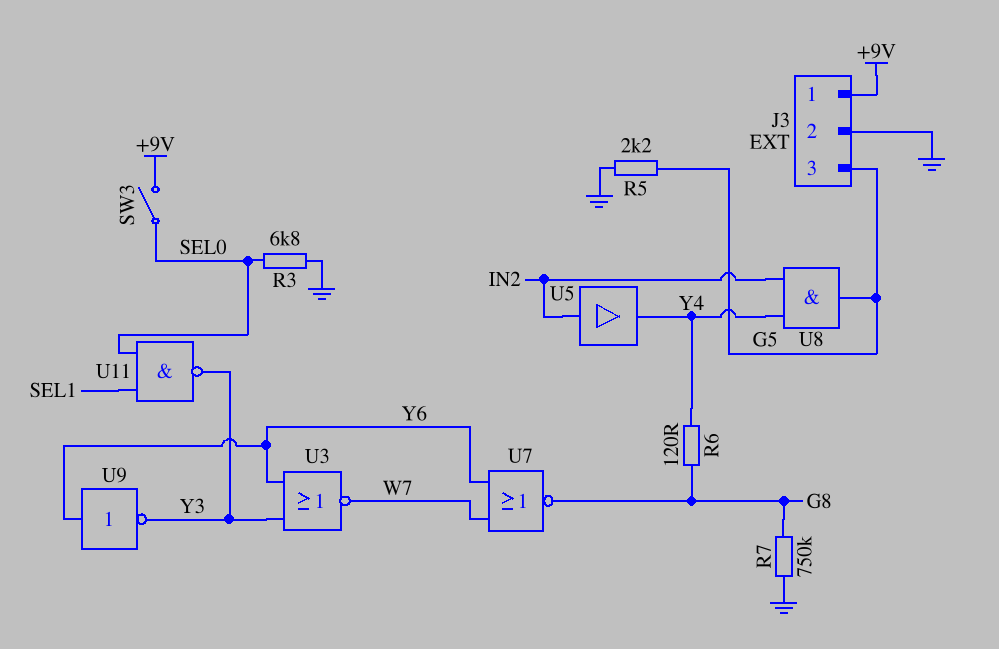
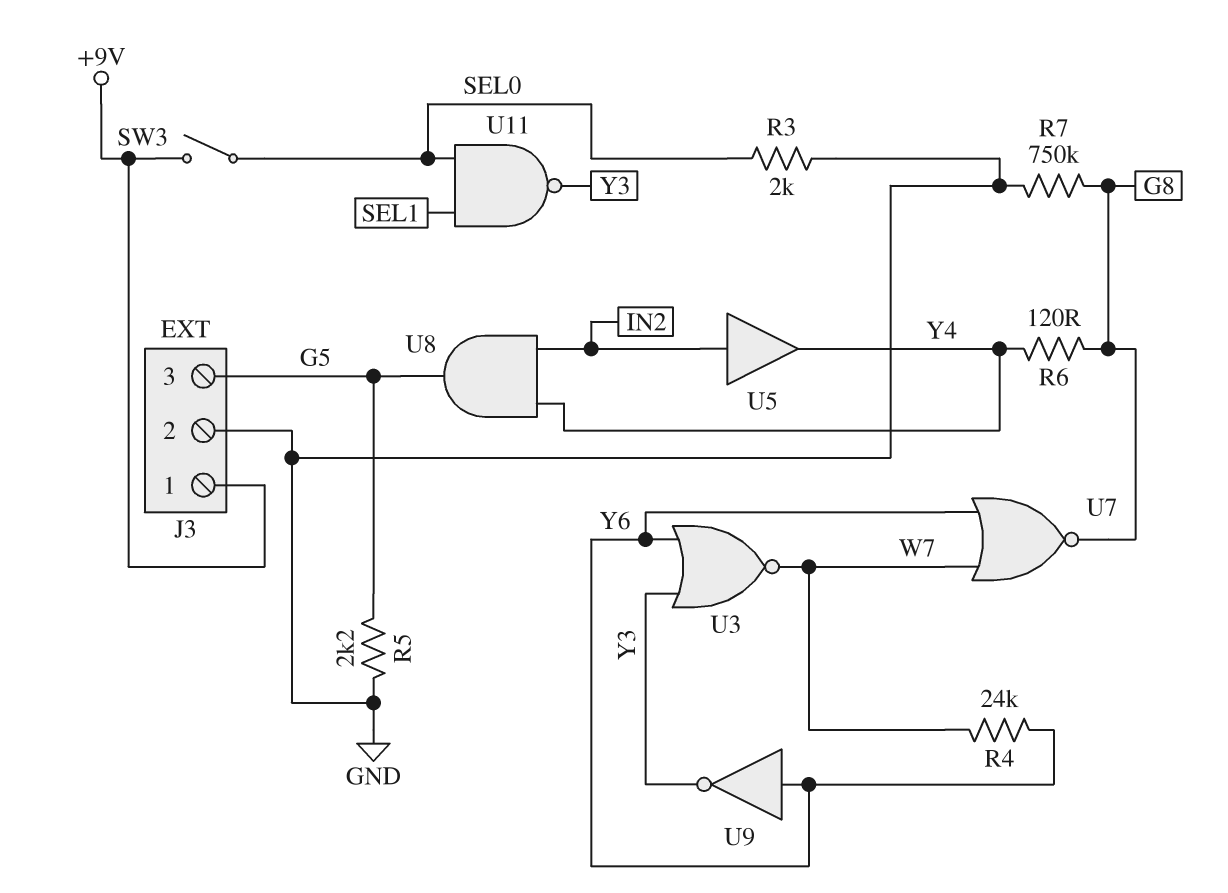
R3: 6.8k (GND, SEL0) -> 2k (GND, SEL0)
R4: none -> 24k (W7, Y6)

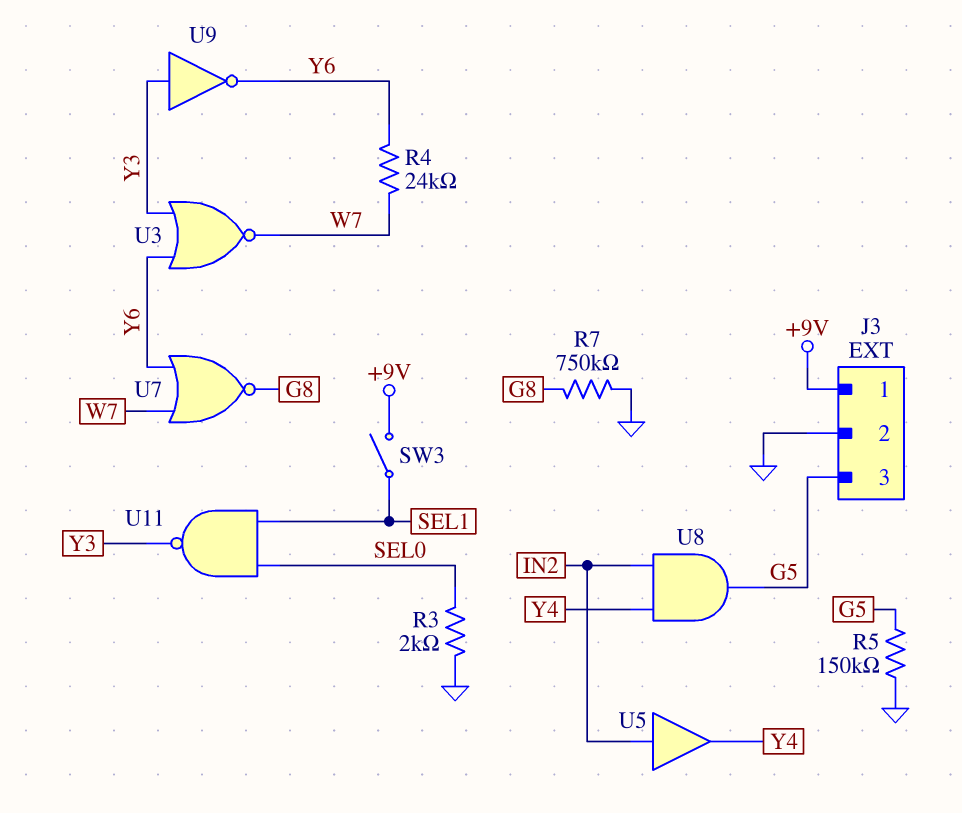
R5: 2.2k (G5, GND) -> 150k (G5, GND)
R6: 120 (G8, Y4) -> none
SW3: switch (+9V, SEL0) -> switch (+9V, SEL1)
U9: NOT (in Y6, out Y3) -> NOT (in Y3, out Y6)

